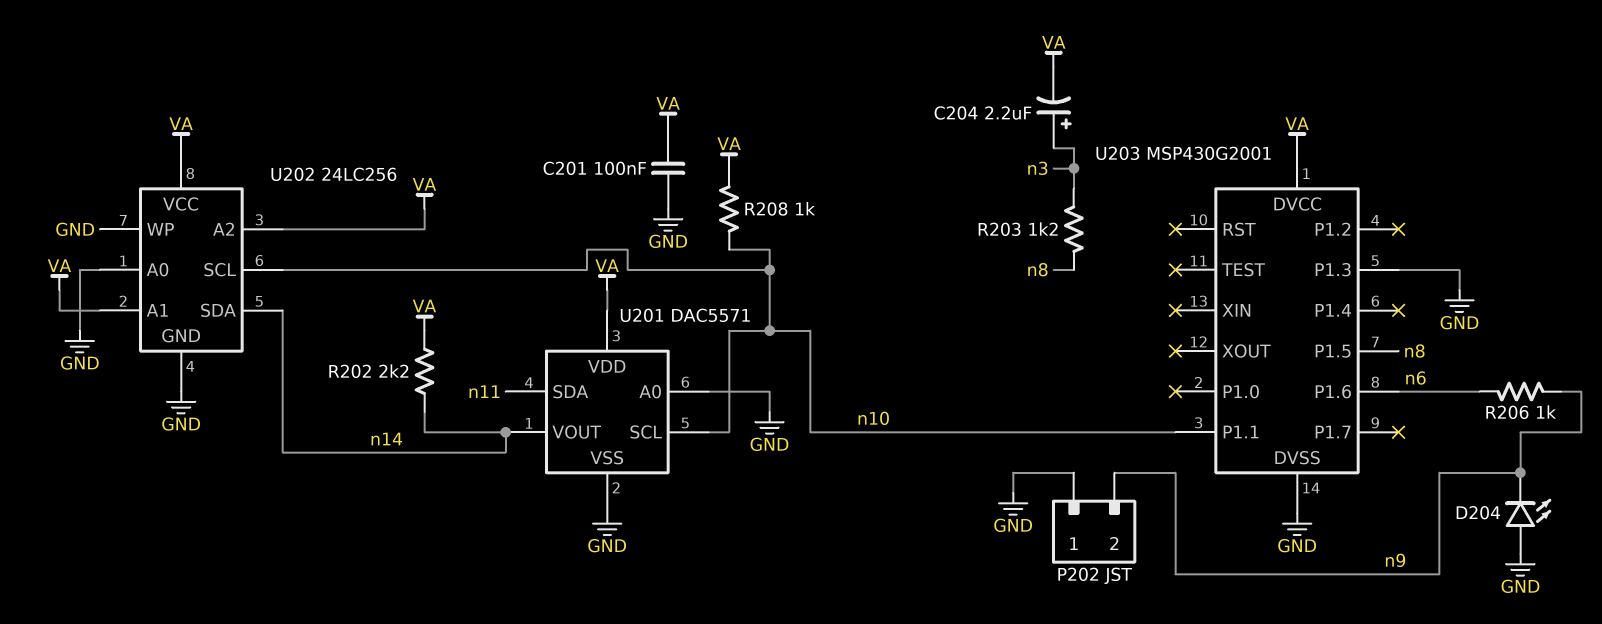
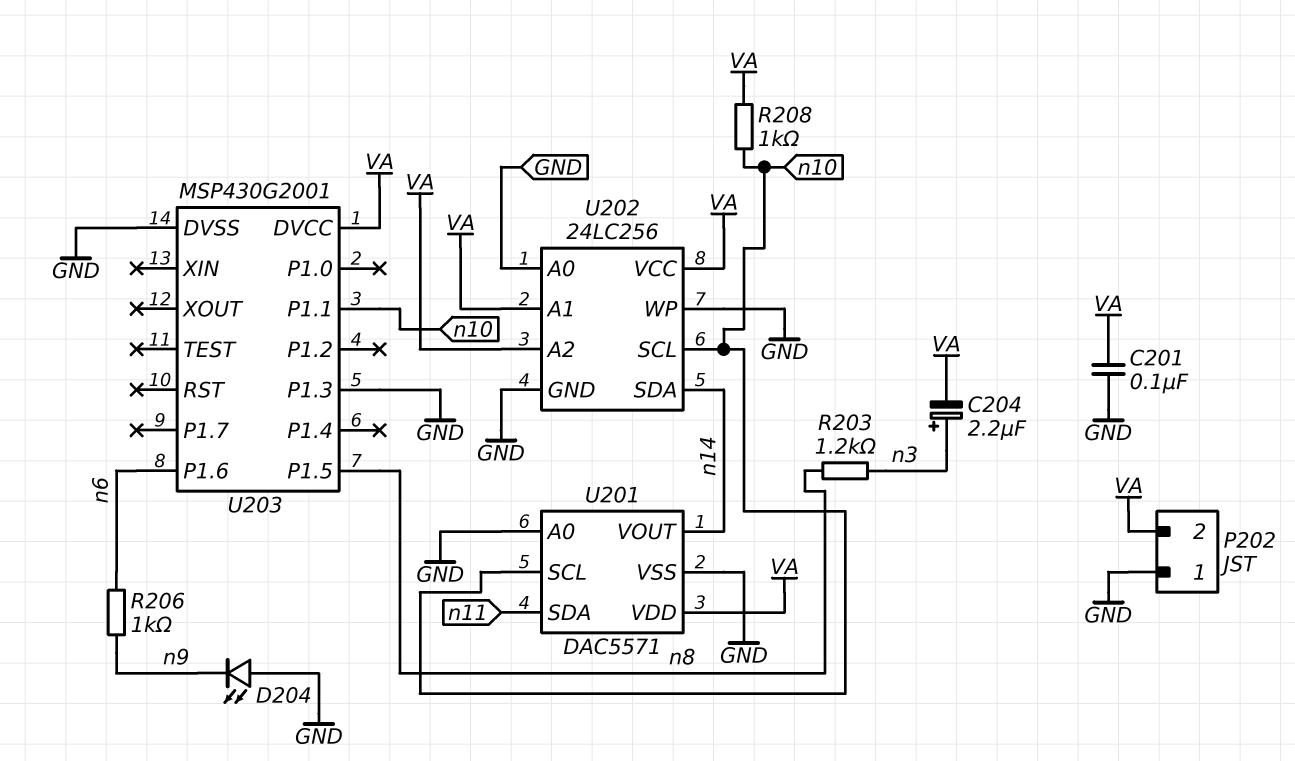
P202 pin 2: n9 -> VA
R202: 2.2k (VA, n14) -> none

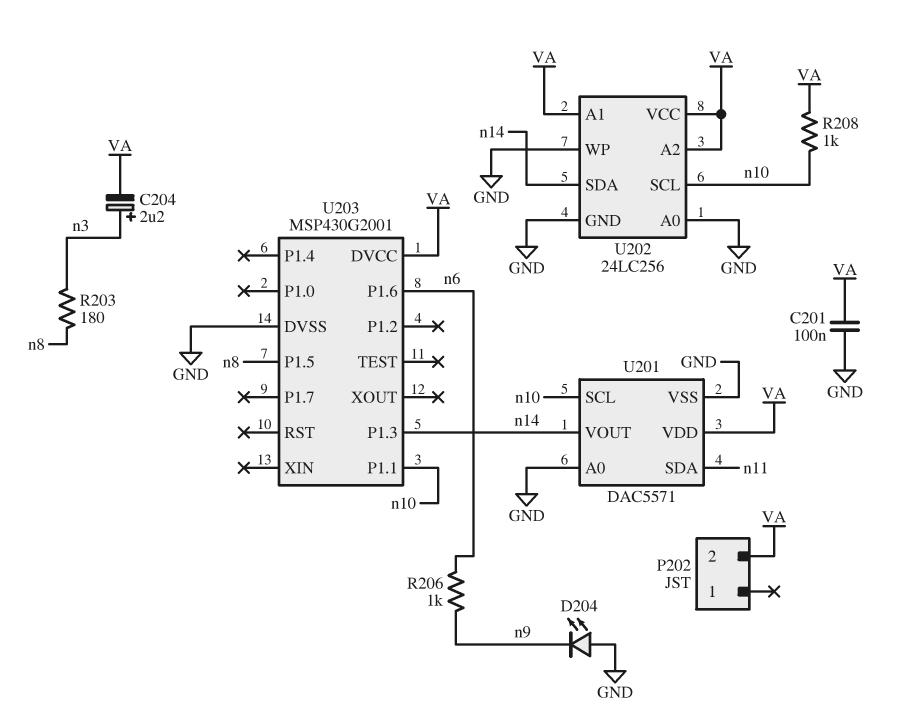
P202 pin 1: GND -> none
R203: 1.2k (n3, n8) -> 180 (n3, n8)
U203 pin P1.3: GND -> n14

